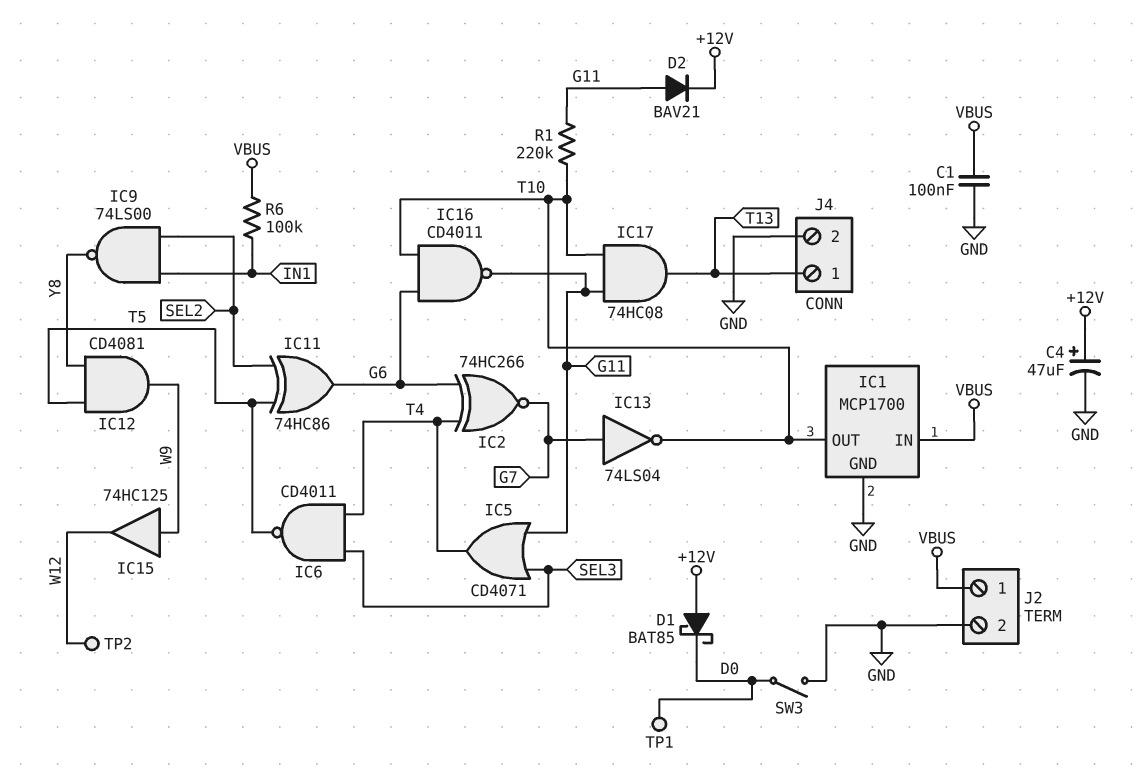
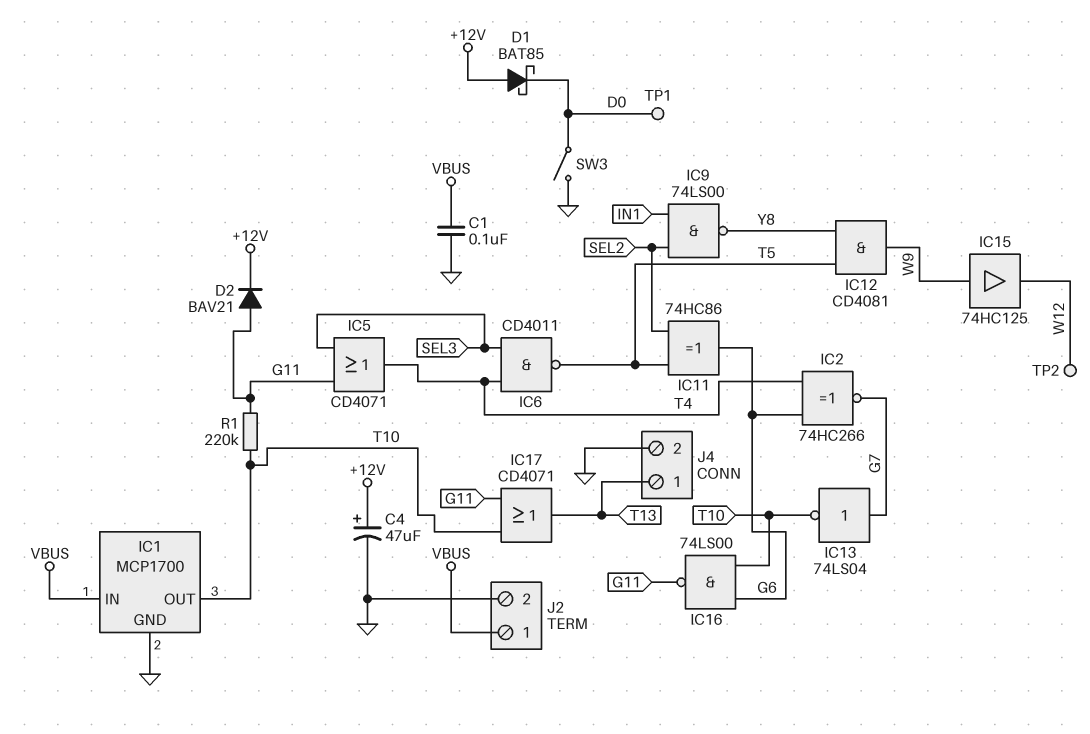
IC16: NAND CD4011 (in G6, in T10, out G11) -> NAND 74LS00 (in G6, in T10, out G11)
IC17: AND 74HC08 (in G11, in T10, out T13) -> OR CD4071 (in G11, in T10, out T13)
R6: 100k (IN1, VBUS) -> none

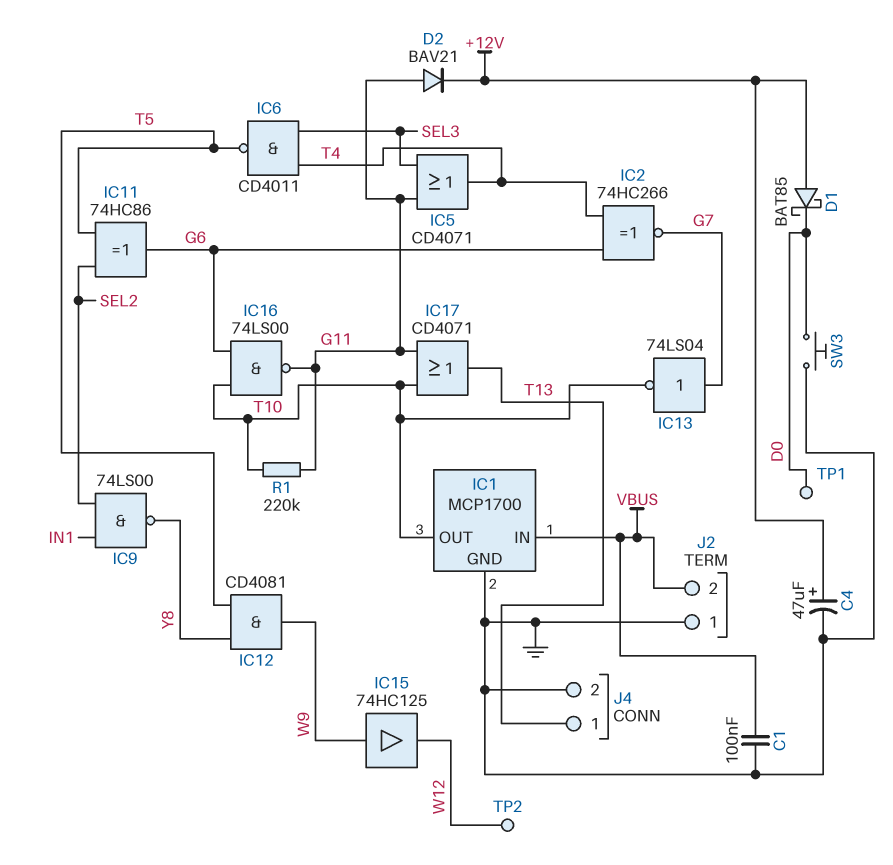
J2 pin 1: VBUS -> GND
J2 pin 2: GND -> VBUS
SW3: switch (D0, GND) -> button (D0, GND)

